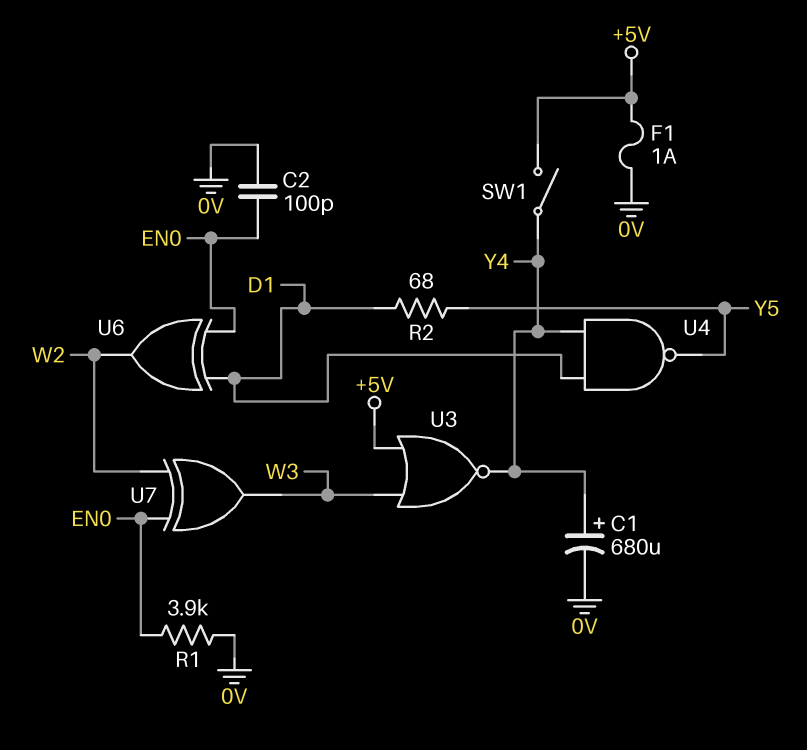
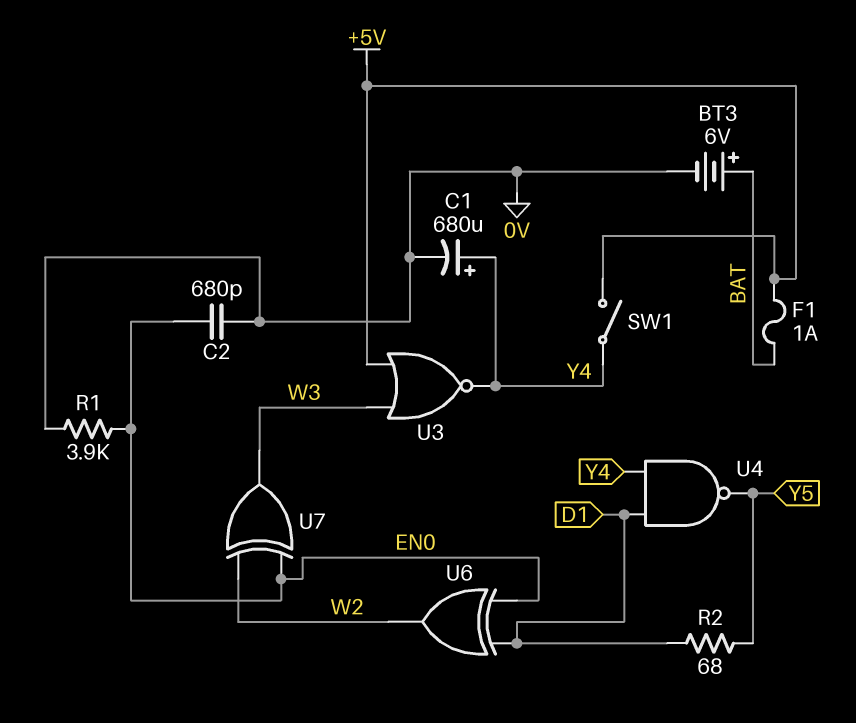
BT3: none -> 6V (plus BAT, minus 0V)
C2: 100pF (0V, EN0) -> 680pF (0V, EN0)
F1: 1A (+5V, 0V) -> 1A (+5V, BAT)

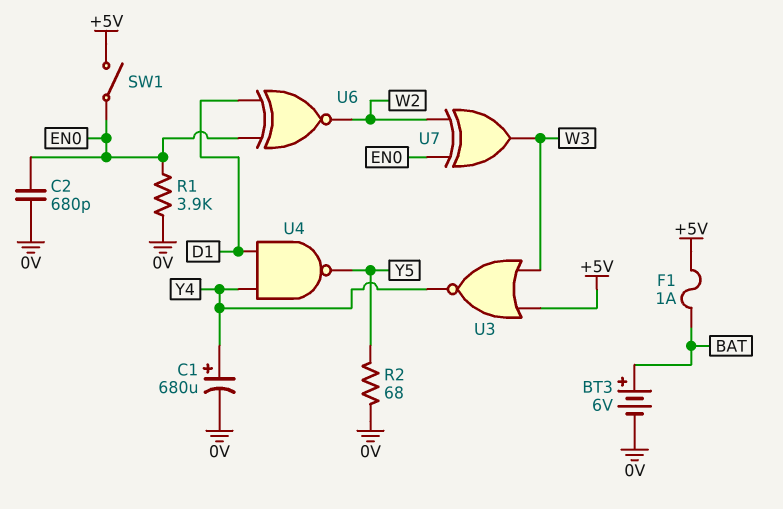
R2: 68 (D1, Y5) -> 68 (0V, Y5)
SW1: switch (+5V, Y4) -> switch (+5V, EN0)
U6: XOR (in D1, in EN0, out W2) -> XNOR (in D1, in EN0, out W2)

